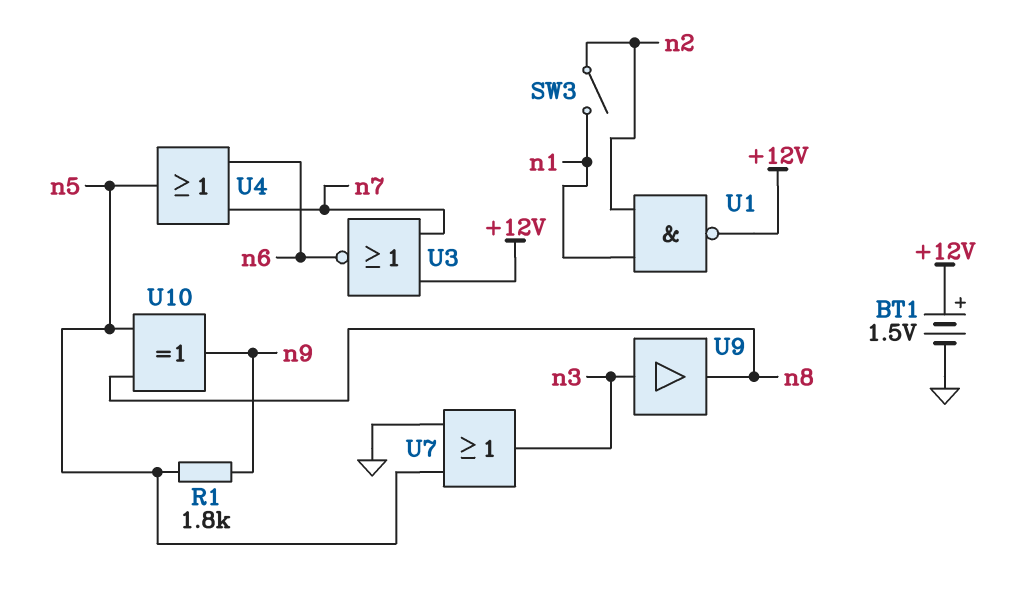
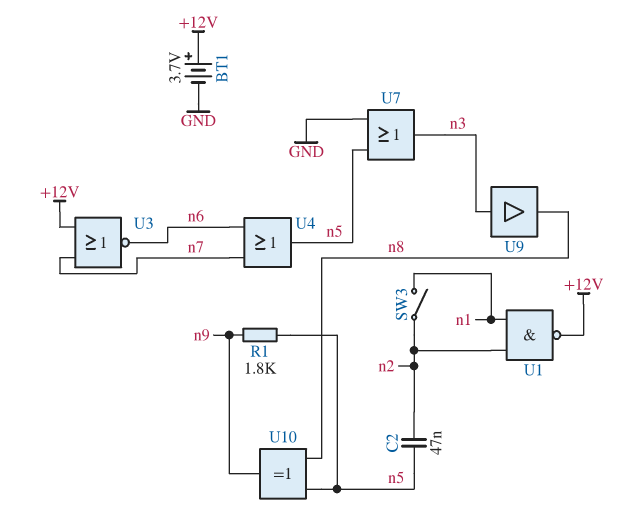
BT1: 1.5V (plus +12V, minus GND) -> 3.7V (plus +12V, minus GND)
C2: none -> 47nF (n2, n5)

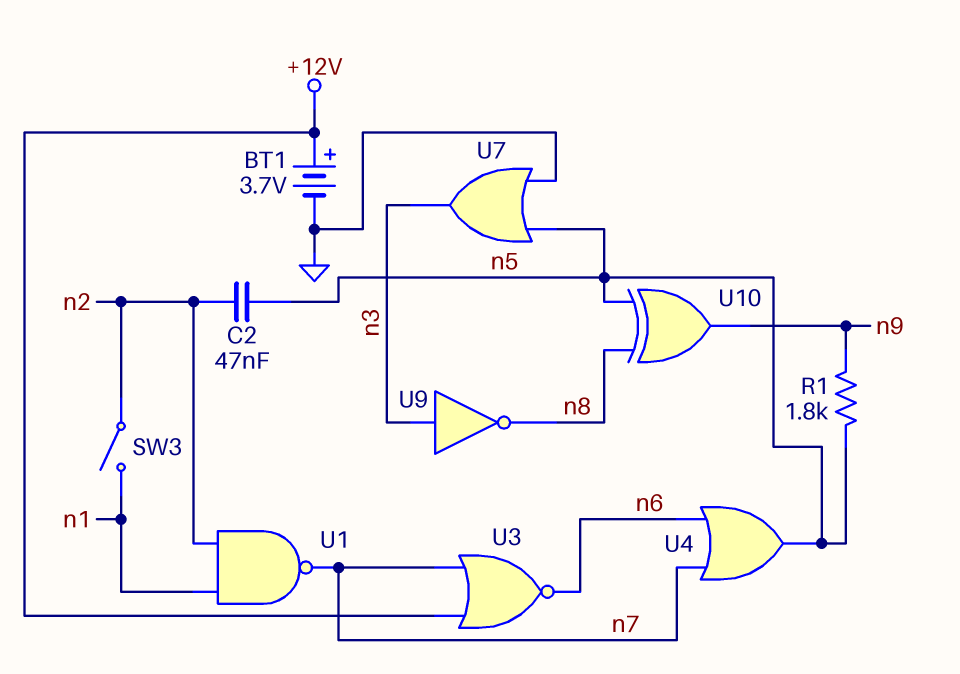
U1: NAND (in n1, in n2, out +12V) -> NAND (in n1, in n2, out n7)
U9: buffer (in n3, out n8) -> NOT (in n3, out n8)

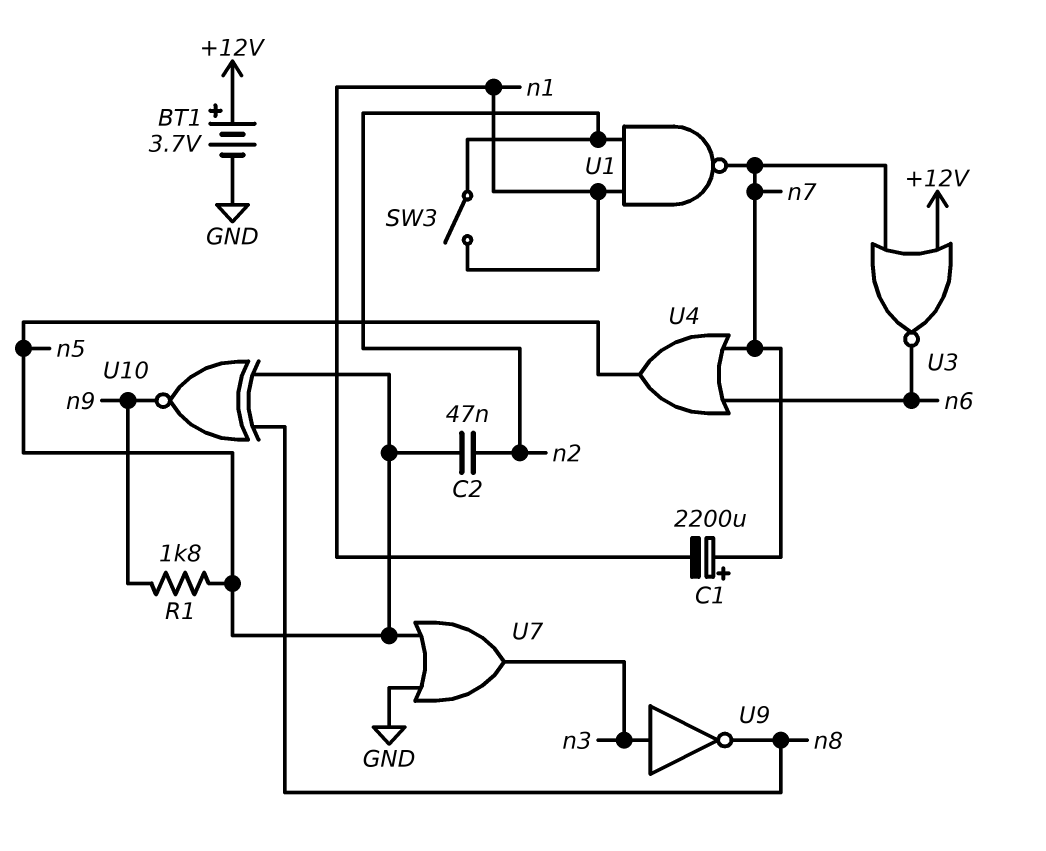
C1: none -> 2200uF (plus n7, minus n1)
U10: XOR (in n5, in n8, out n9) -> XNOR (in n5, in n8, out n9)

